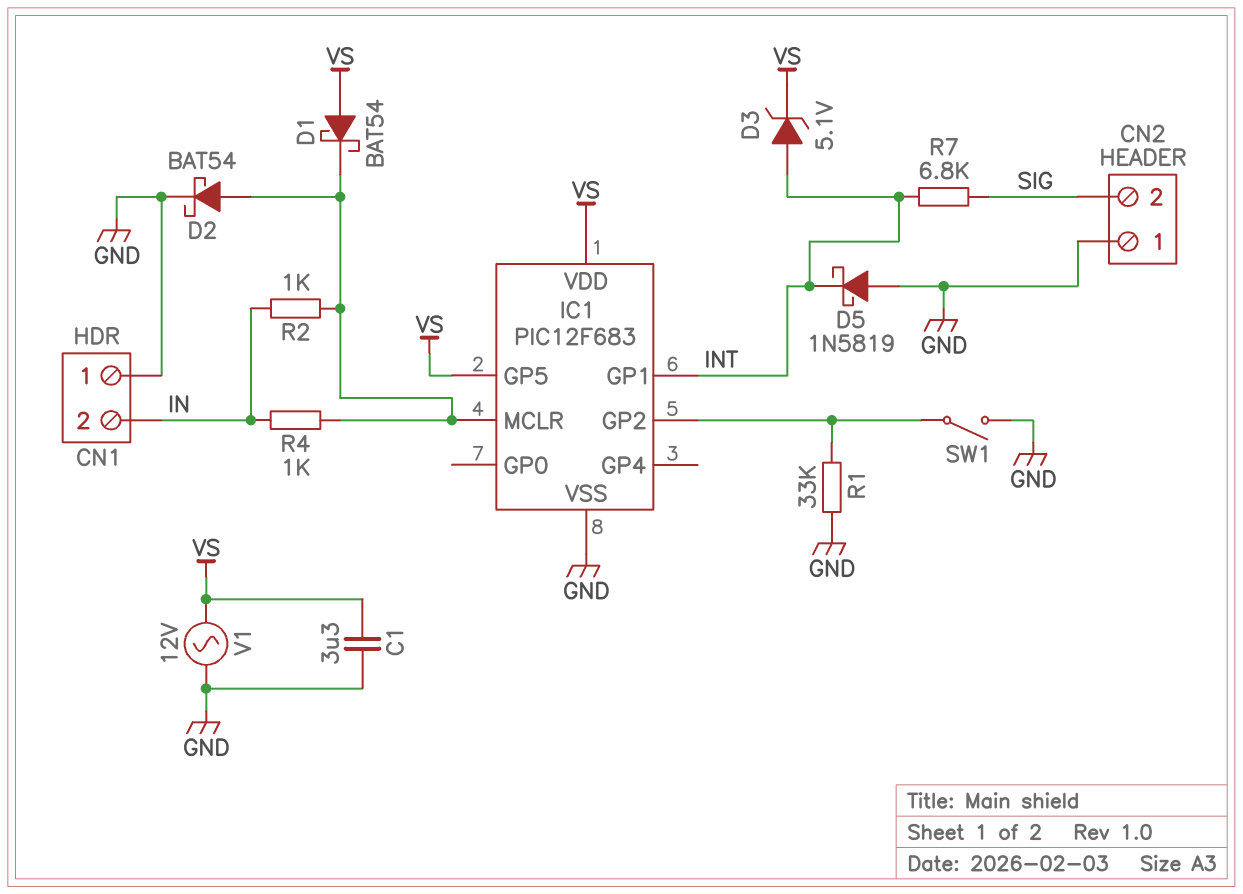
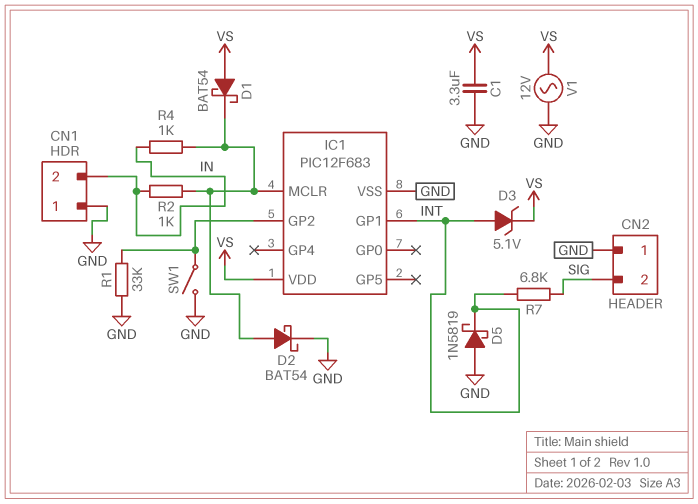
IC1 pin GP5: VS -> none

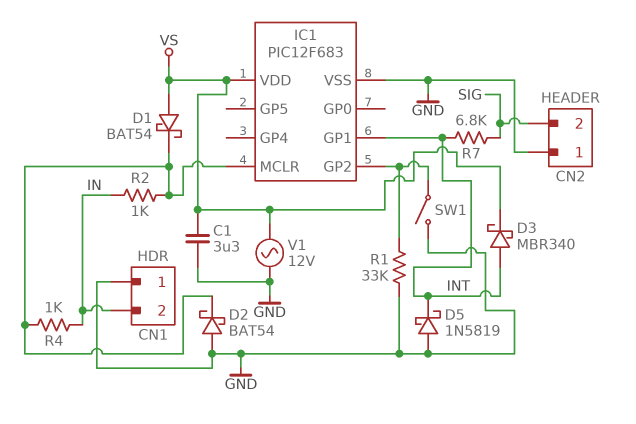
D2: schottky BAT54 (A IC1/MCLR, K GND) -> schottky BAT54 (A GND, K IC1/MCLR)
D3: zener 5.1V (A INT, K VS) -> schottky MBR340 (A INT, K VS)

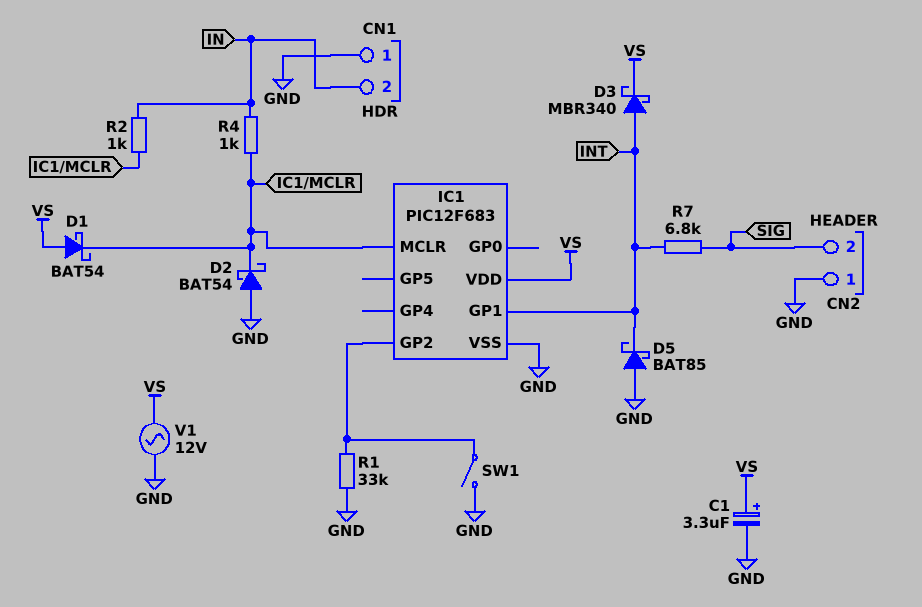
C1: 3.3uF (GND, VS) -> 3.3uF (plus VS, minus GND)
D5: schottky 1N5819 (A GND, K INT) -> schottky BAT85 (A GND, K INT)

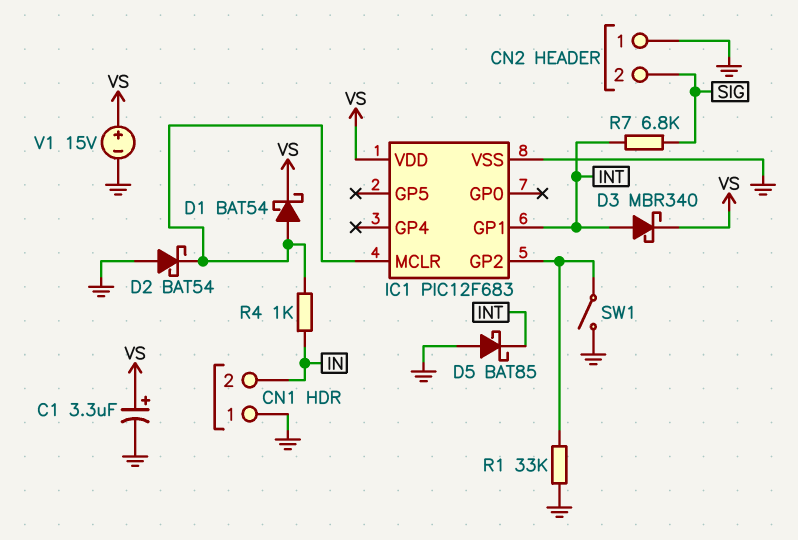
D1: schottky BAT54 (A VS, K IC1/MCLR) -> schottky BAT54 (A IC1/MCLR, K VS)
R2: 1k (IC1/MCLR, IN) -> none
V1: AC 12V (GND, VS) -> 15V (plus VS, minus GND)

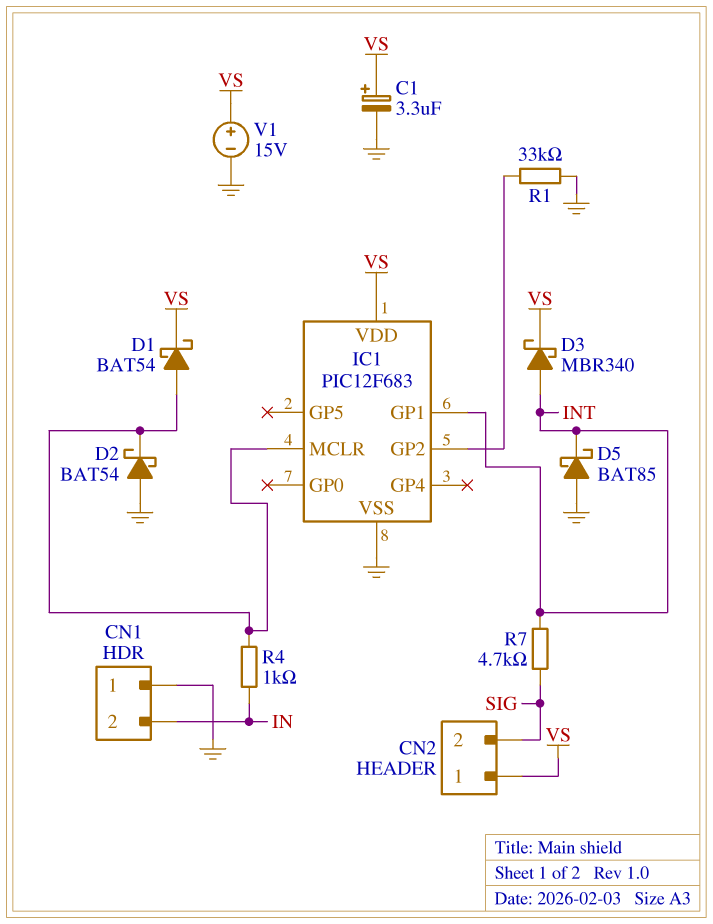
CN2 pin 1: GND -> VS
R7: 6.8k (INT, SIG) -> 4.7k (INT, SIG)
SW1: switch (GND, IC1/GP2) -> none

